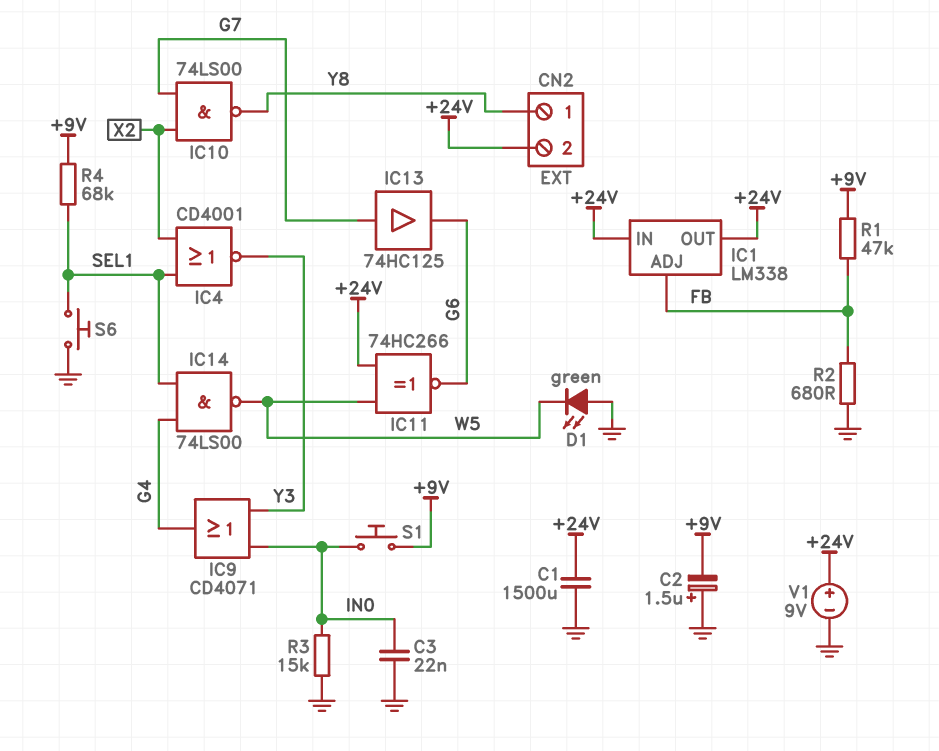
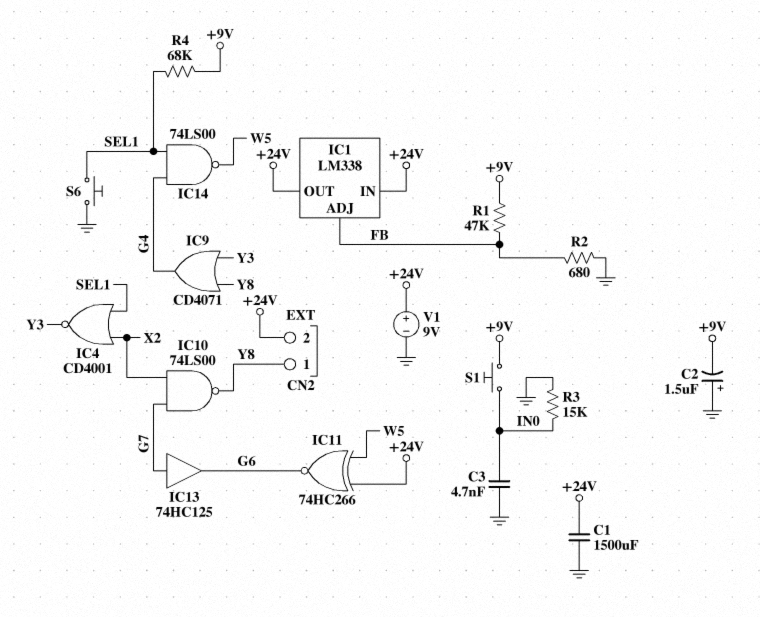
C3: 22nF (GND, IN0) -> 4.7nF (GND, IN0)
D1: LED green (A GND, K W5) -> none
IC9: OR CD4071 (in IN0, in Y3, out G4) -> OR CD4071 (in Y3, in Y8, out G4)

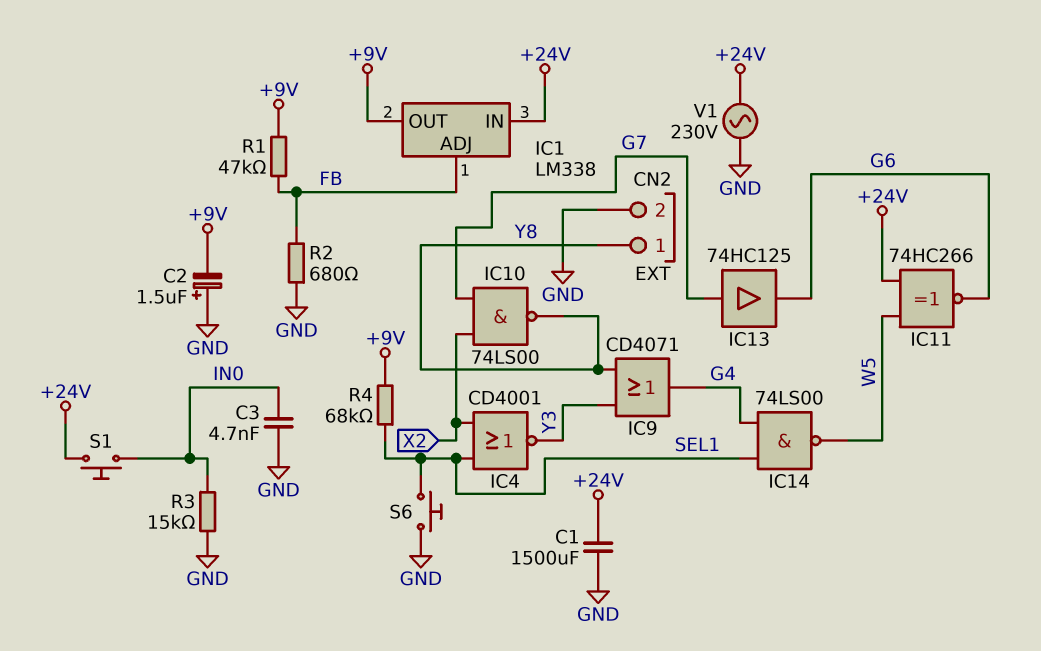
CN2 pin 2: +24V -> GND
IC1 pin OUT: +24V -> +9V
S1: button (+9V, IN0) -> button (+24V, IN0)
V1: 9V (plus +24V, minus GND) -> AC 230V (+24V, GND)

